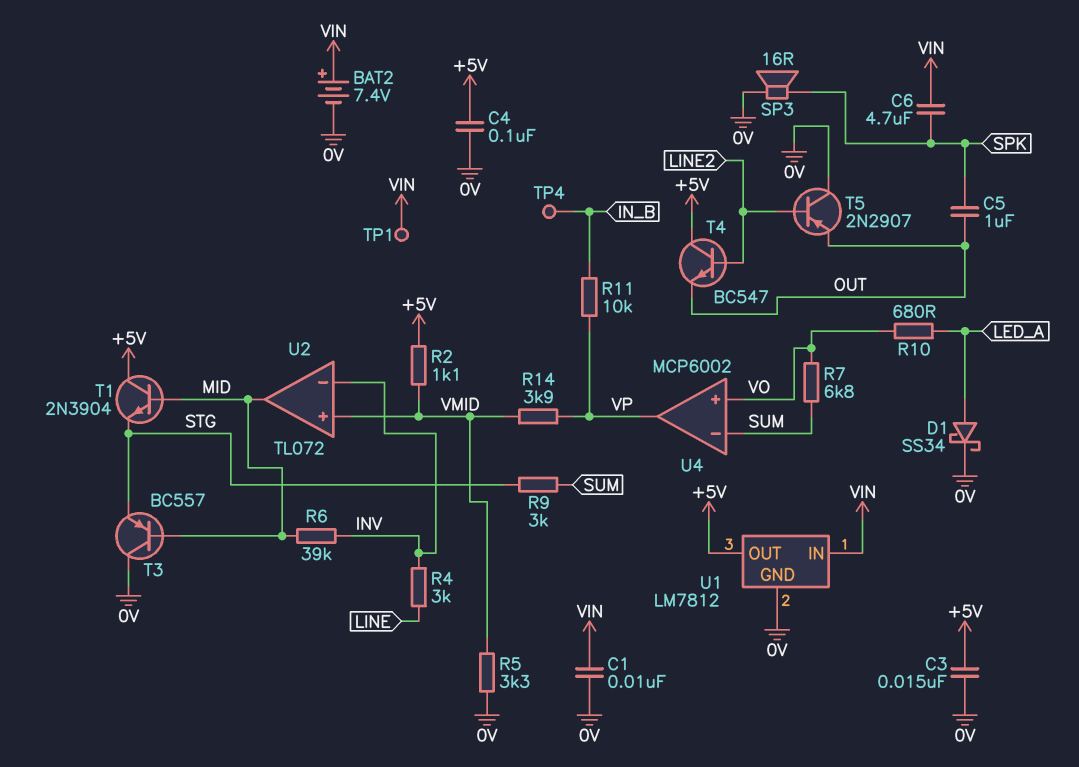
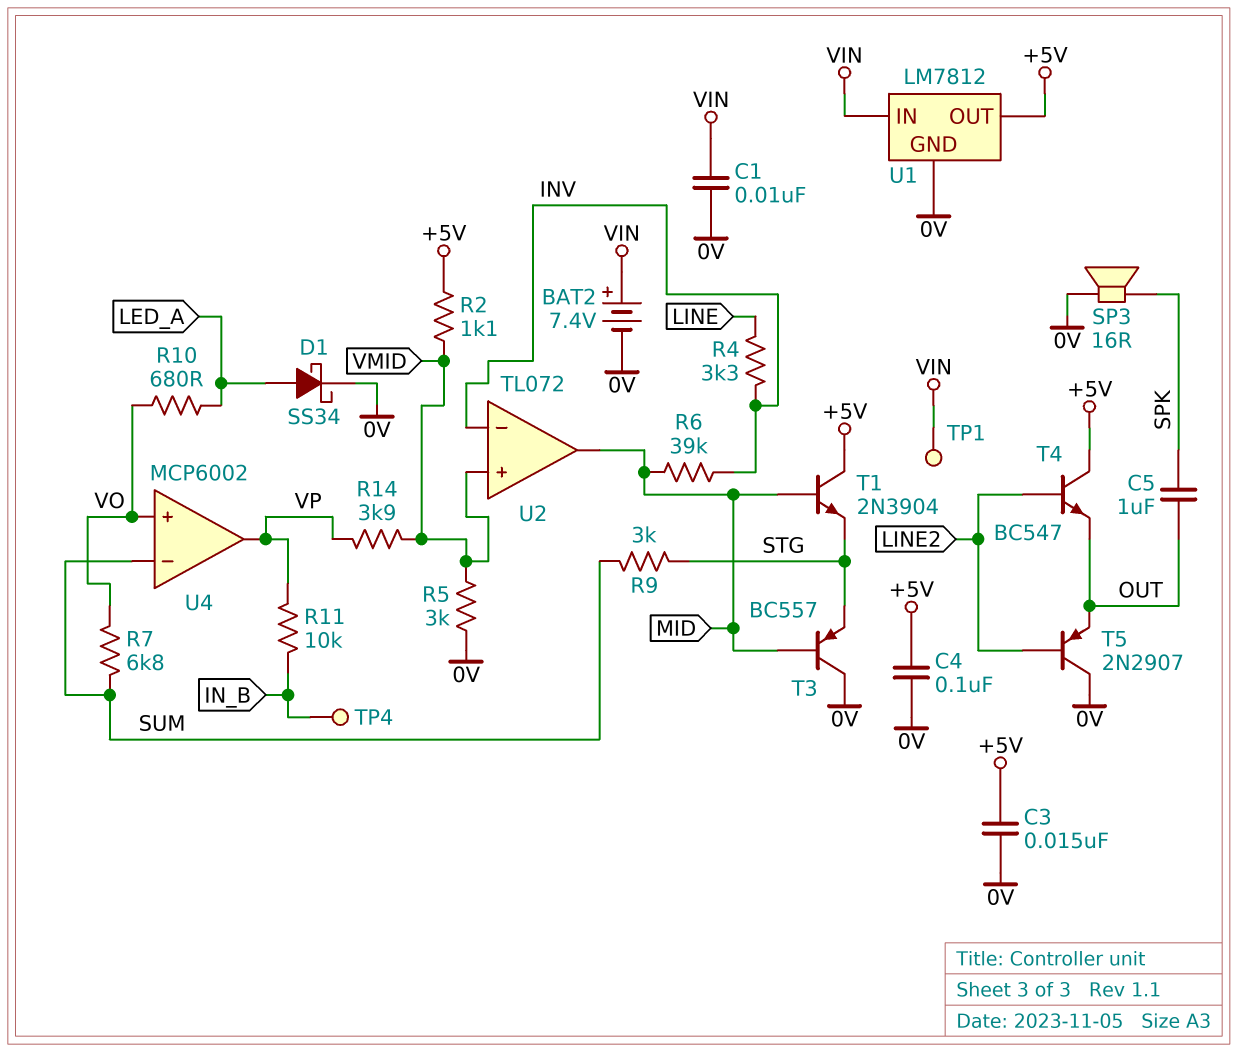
C6: 4.7uF (SPK, VIN) -> none
R4: 3k (INV, LINE) -> 3.3k (INV, LINE)
R5: 3.3k (0V, VMID) -> 3k (0V, VMID)

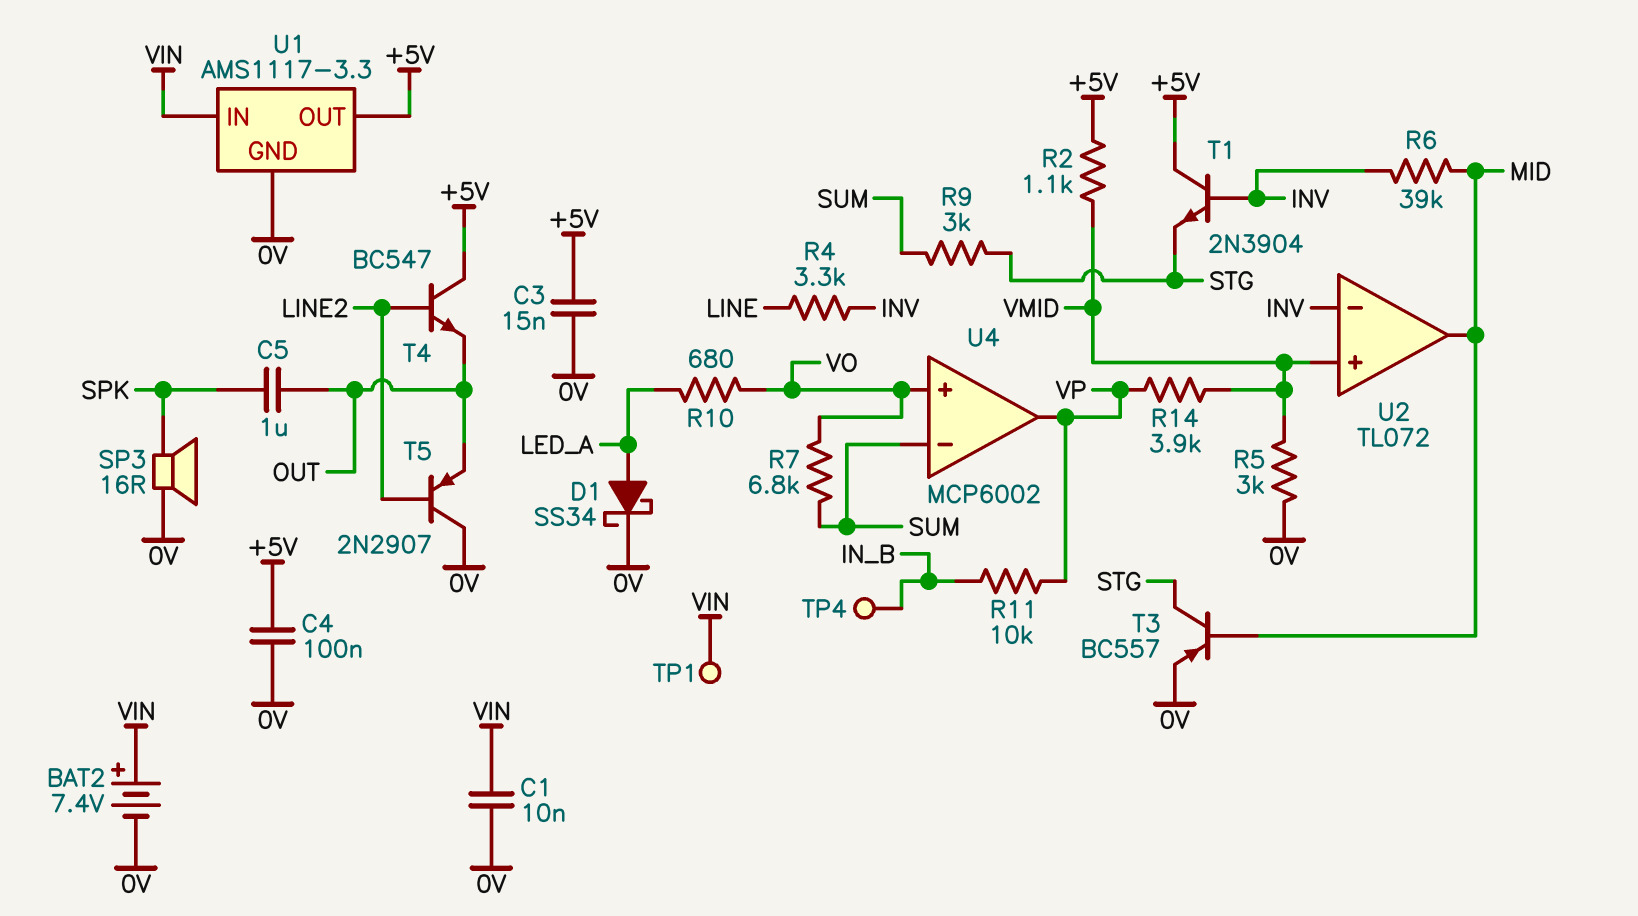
T1: NPN 2N3904 (B MID, C +5V, E STG) -> NPN 2N3904 (B INV, C +5V, E STG)
T3: PNP BC557 (B MID, C 0V, E STG) -> PNP BC557 (B MID, C STG, E 0V)
U1: LM7812 -> AMS1117-3.3

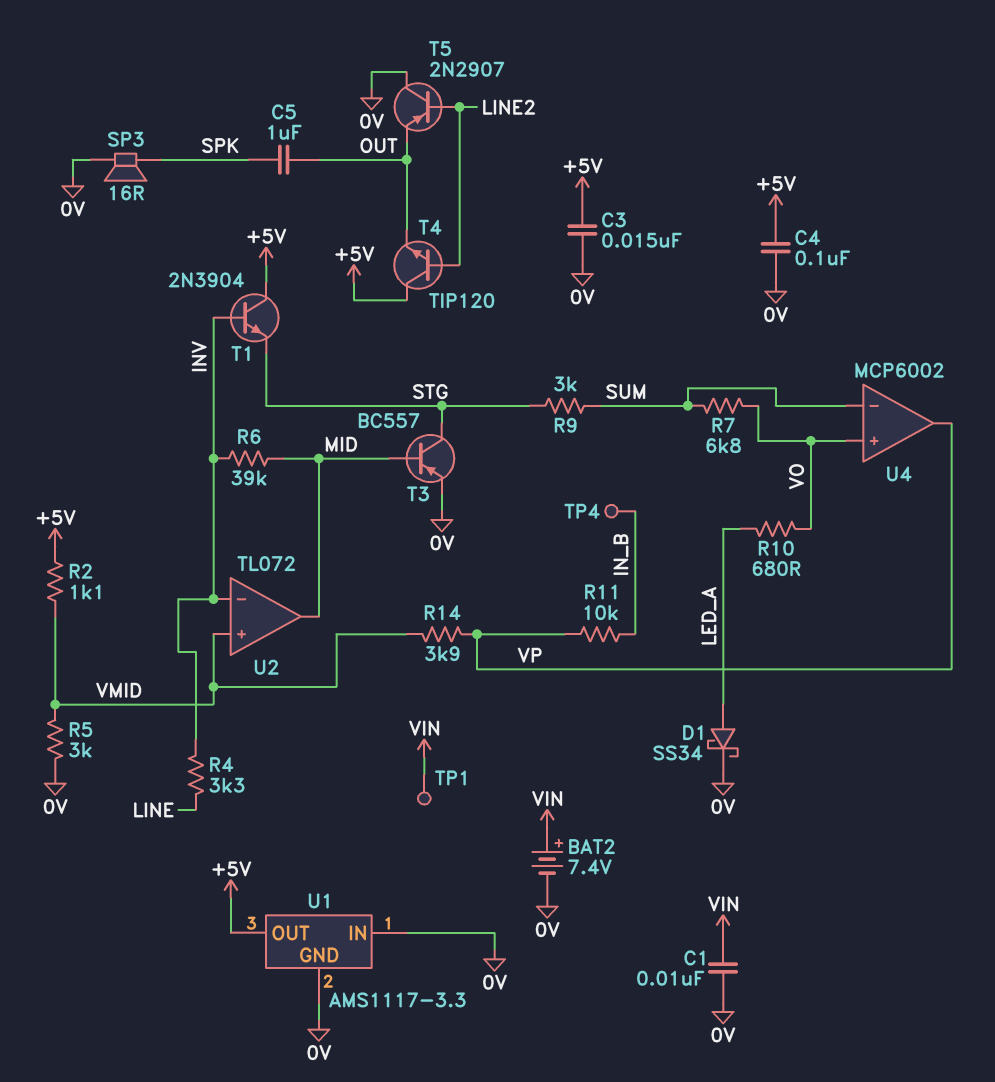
T4: NPN BC547 (B LINE2, C +5V, E OUT) -> NPN TIP120 (B LINE2, C +5V, E OUT)
U1 pin IN: VIN -> 0V

